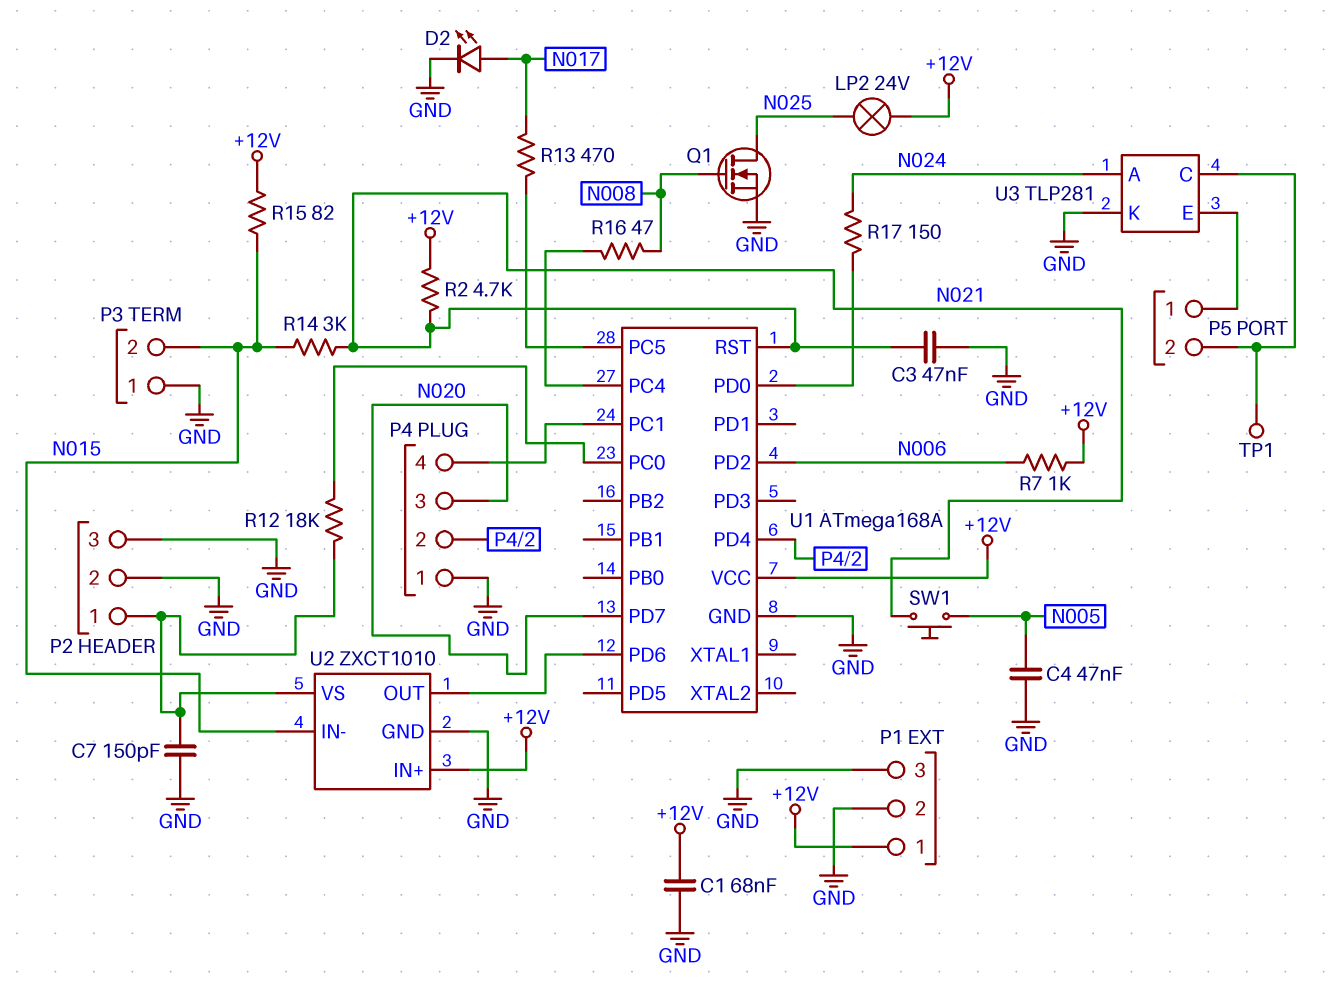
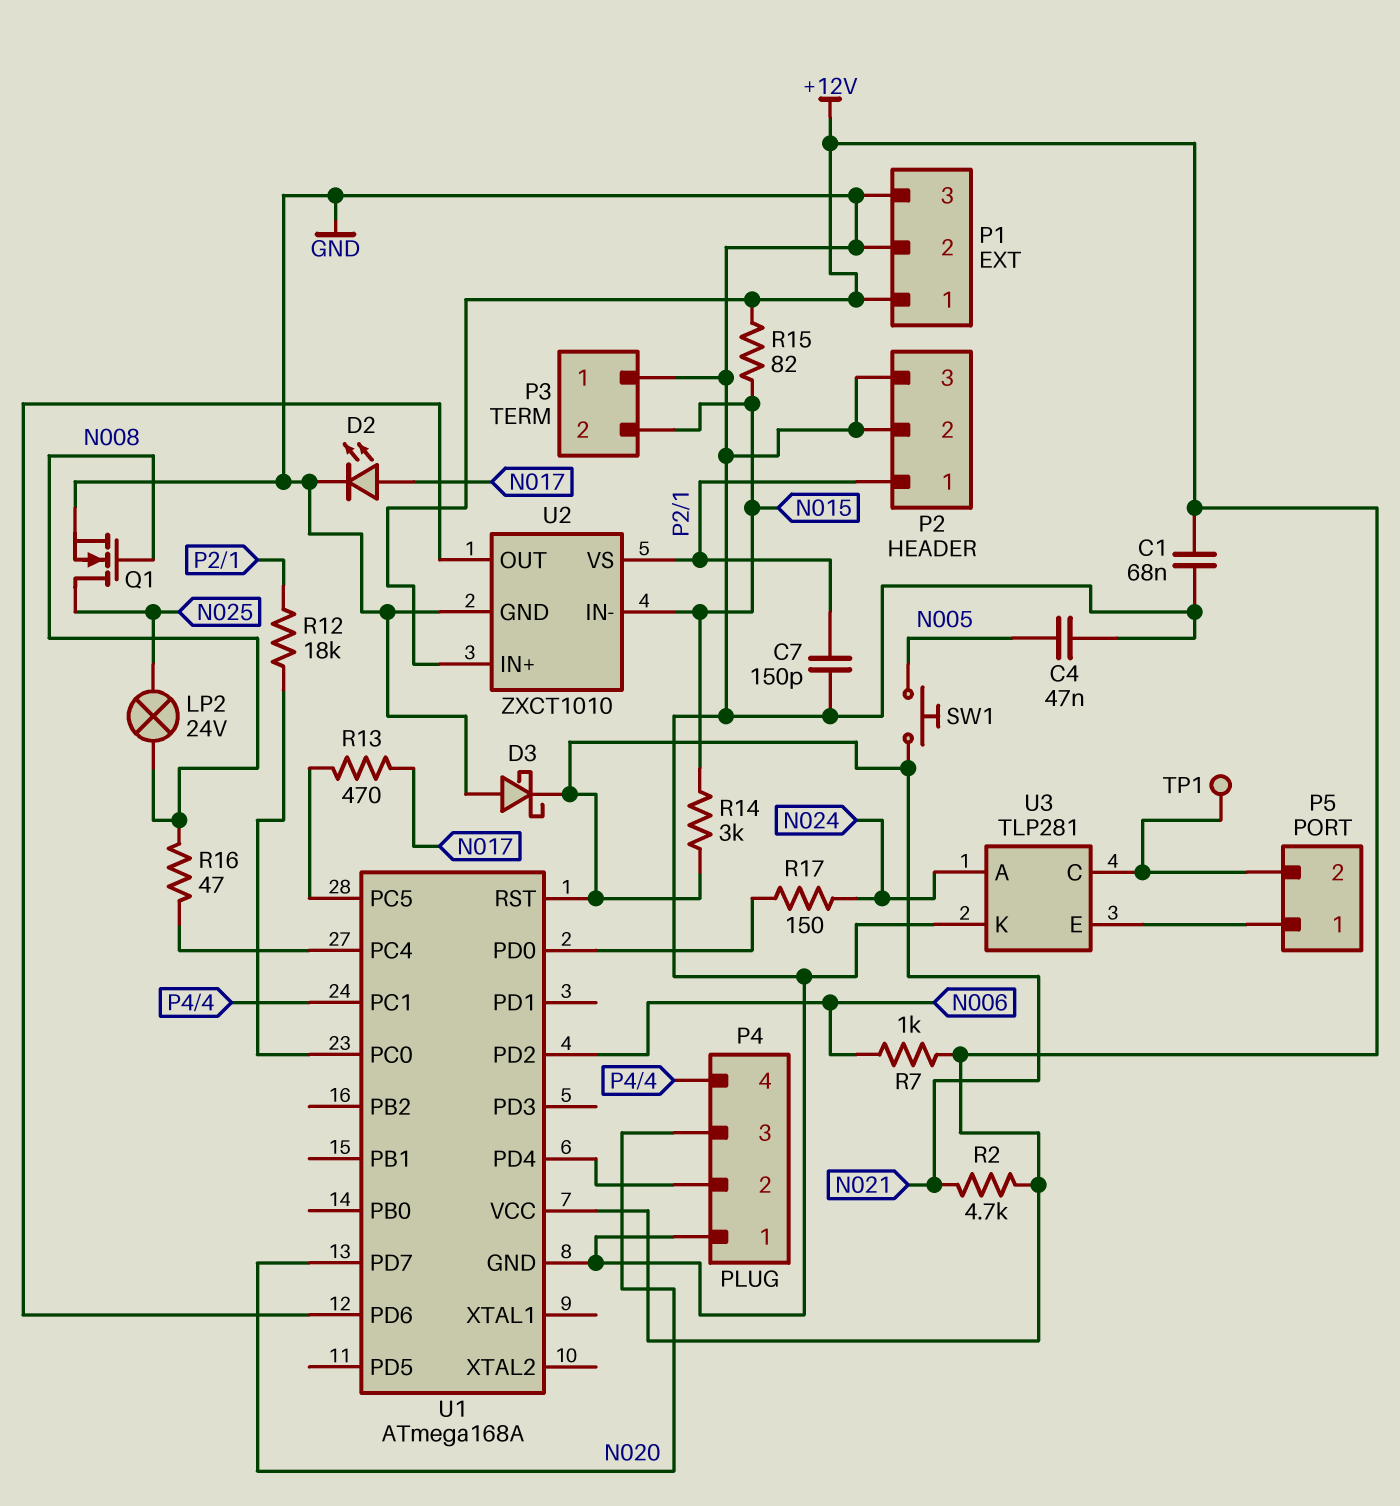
C3: 47nF (GND, N021) -> none
D3: none -> schottky (A GND, K N021)
LP2: lamp 24V (+12V, N025) -> lamp 24V (N008, N025)

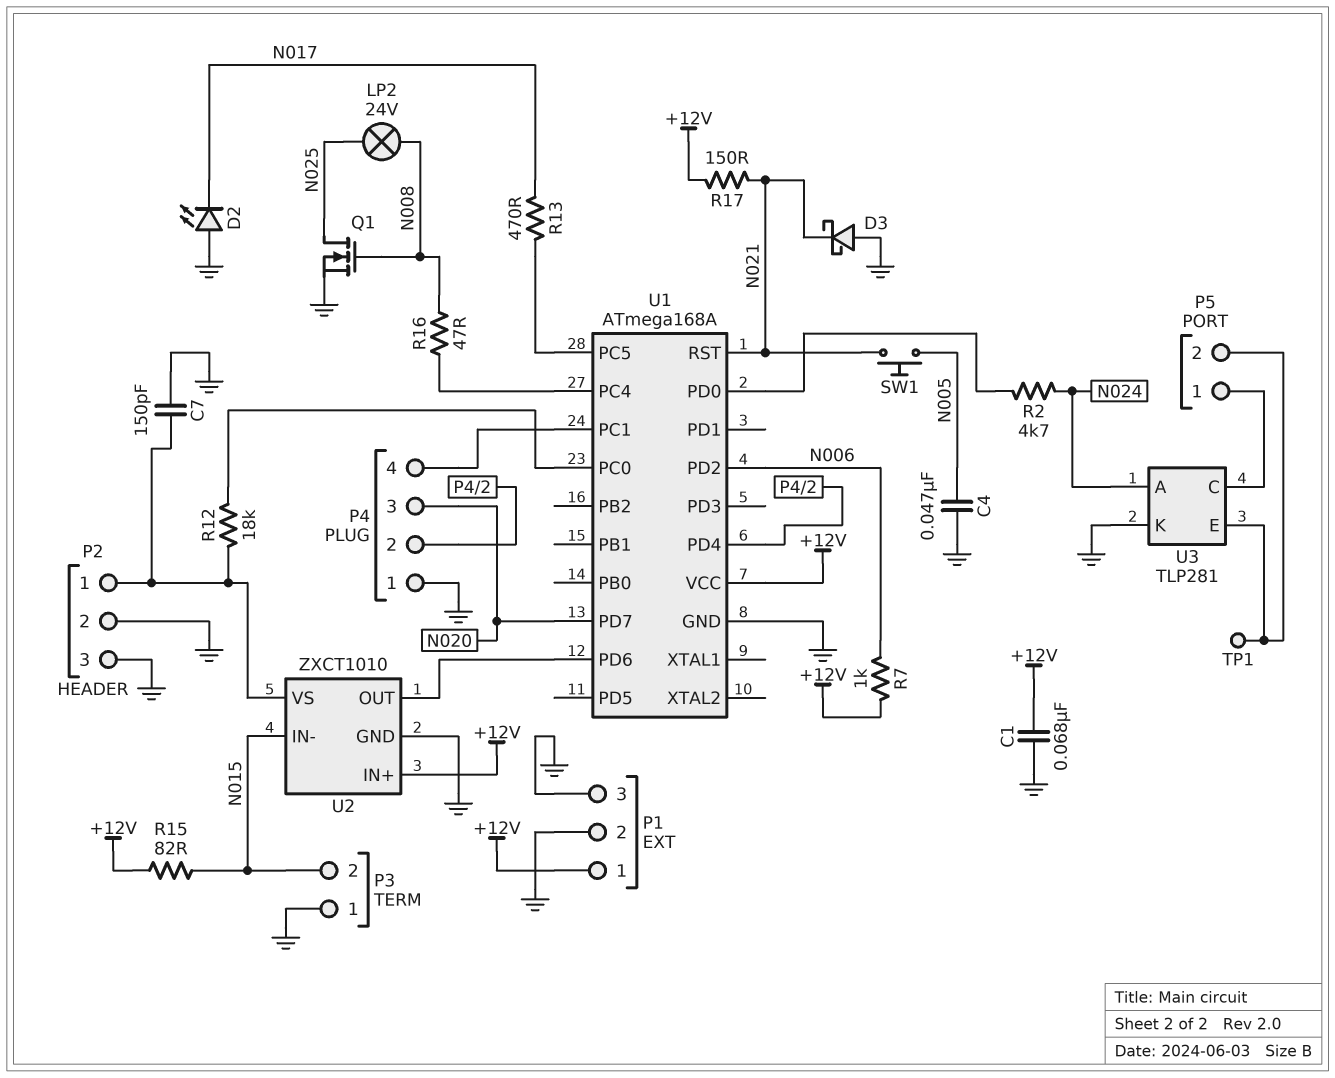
D2: LED (A N017, K GND) -> LED (A GND, K N017)
R2: 4.7k (+12V, N021) -> 4.7k (N024, U1/PD0)
R14: 3k (N015, N021) -> none
R17: 150 (N024, U1/PD0) -> 150 (+12V, N021)
U3 pin C: P5/2 -> P5/1
U3 pin E: P5/1 -> P5/2

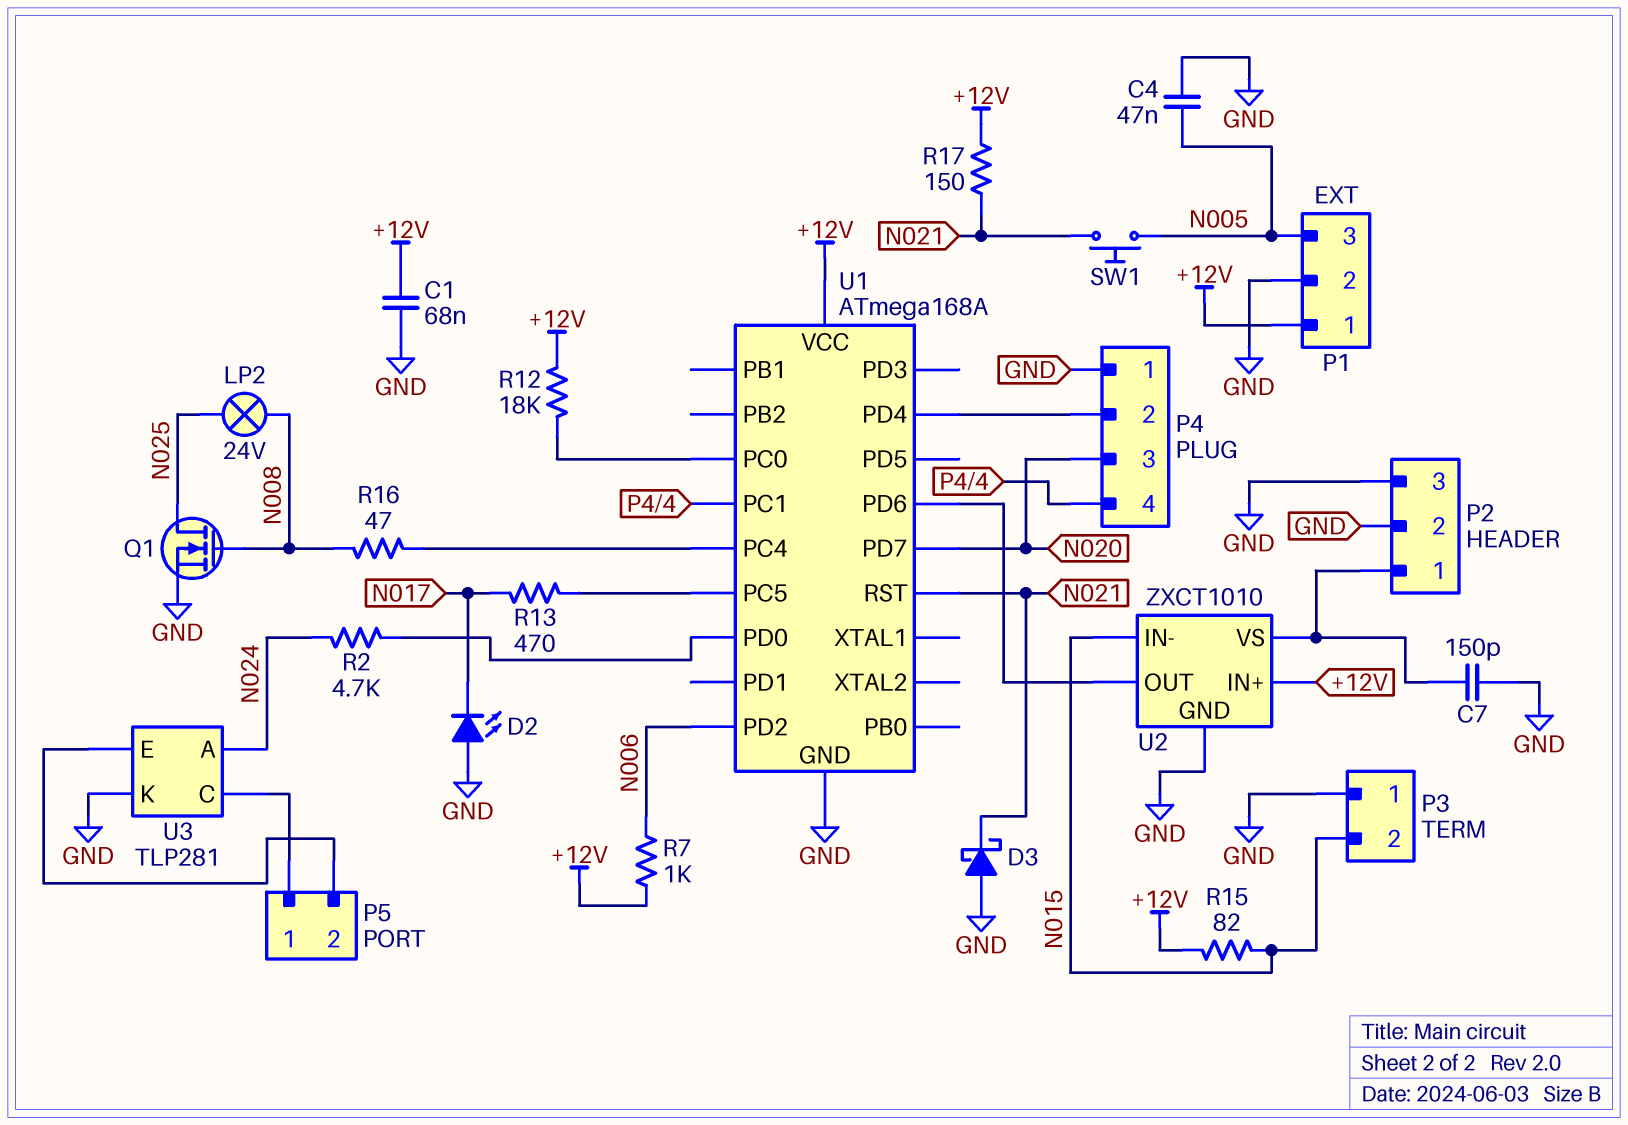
P1 pin 3: GND -> N005
R12: 18k (P2/1, U1/PC0) -> 18k (+12V, U1/PC0)
TP1: test point (P5/2) -> none

